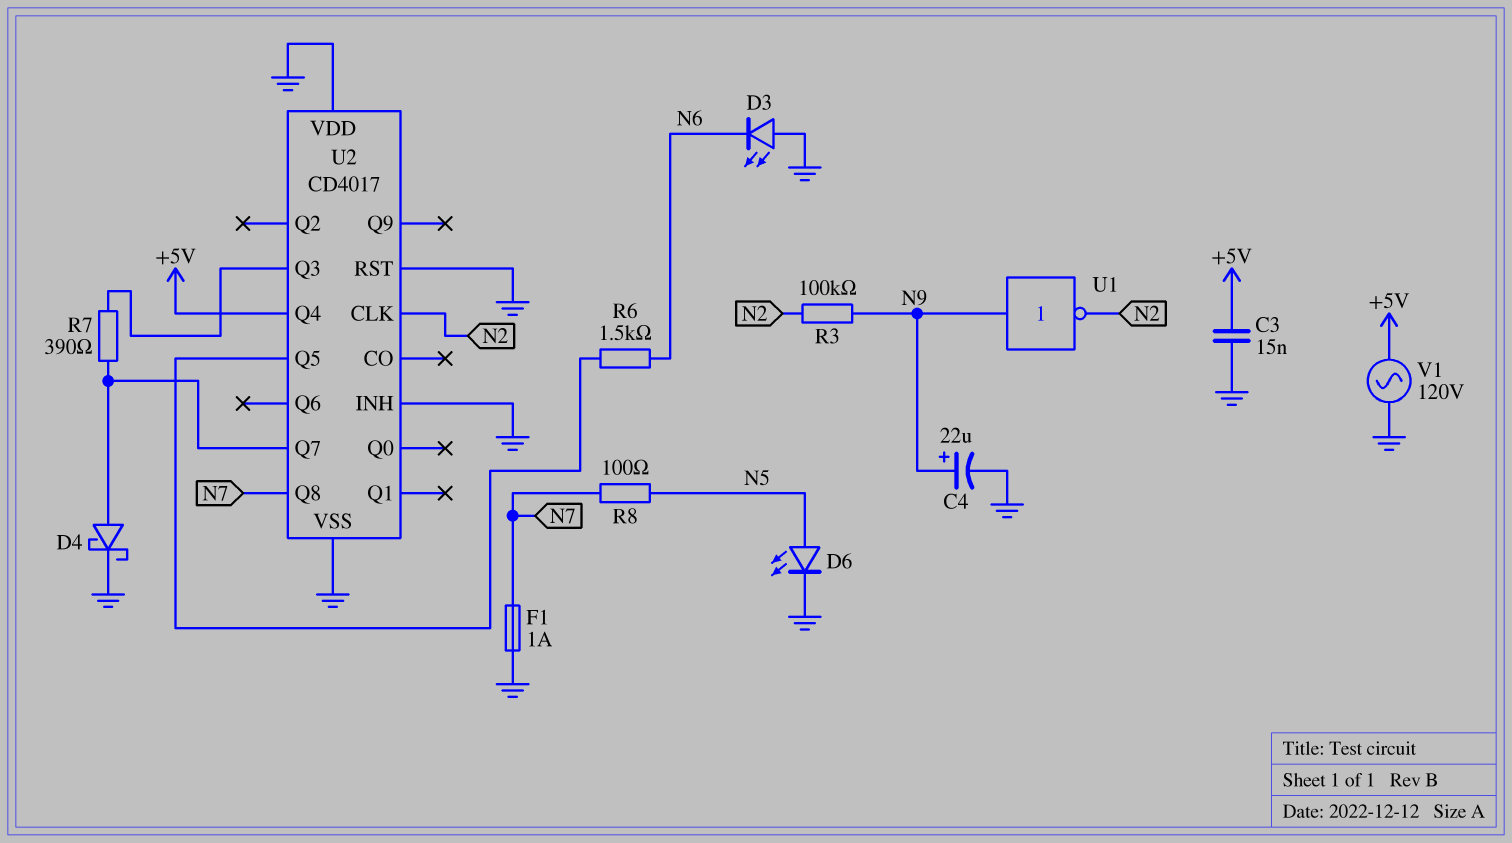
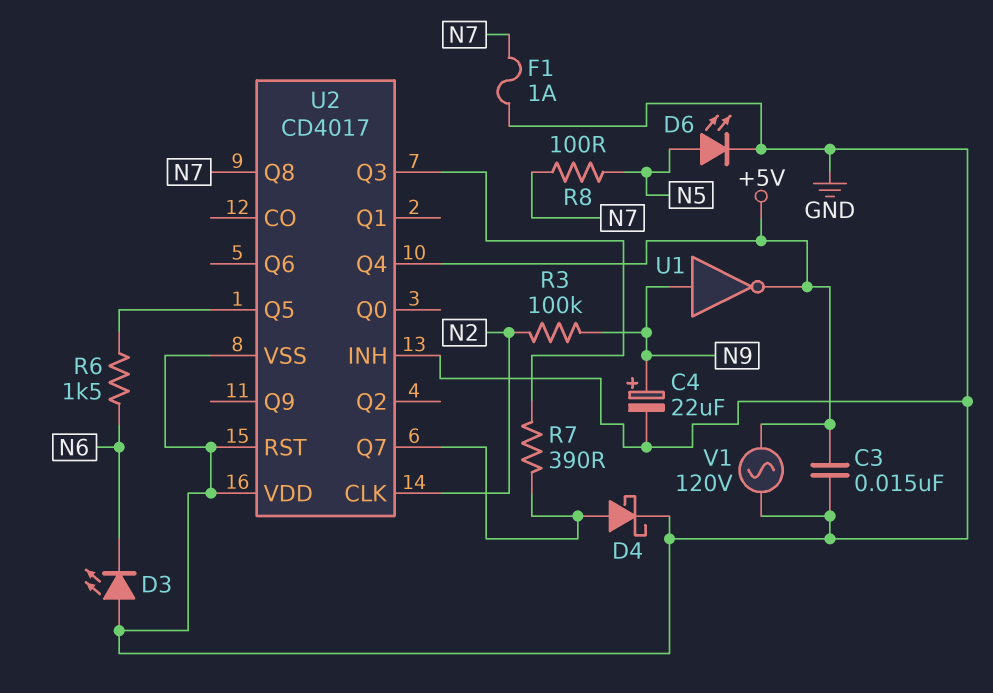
U1: NOT (in N9, out N2) -> NOT (in N9, out +5V)

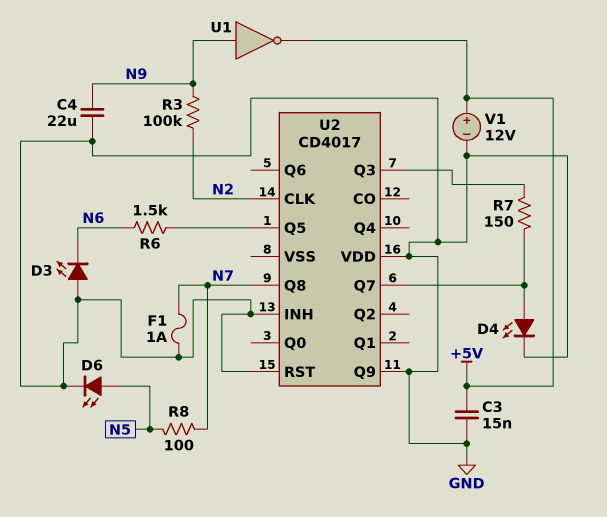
C4: 22uF (plus N9, minus GND) -> 22uF (GND, N9)
D4: schottky (A U2/Q7, K GND) -> LED (A U2/Q7, K GND)
R7: 390 (U2/Q3, U2/Q7) -> 150 (U2/Q3, U2/Q7)
U2 pin Q4: +5V -> none
U2 pin Q9: none -> GND
U2 pin VSS: GND -> none
V1: AC 120V (+5V, GND) -> 12V (plus +5V, minus GND)

